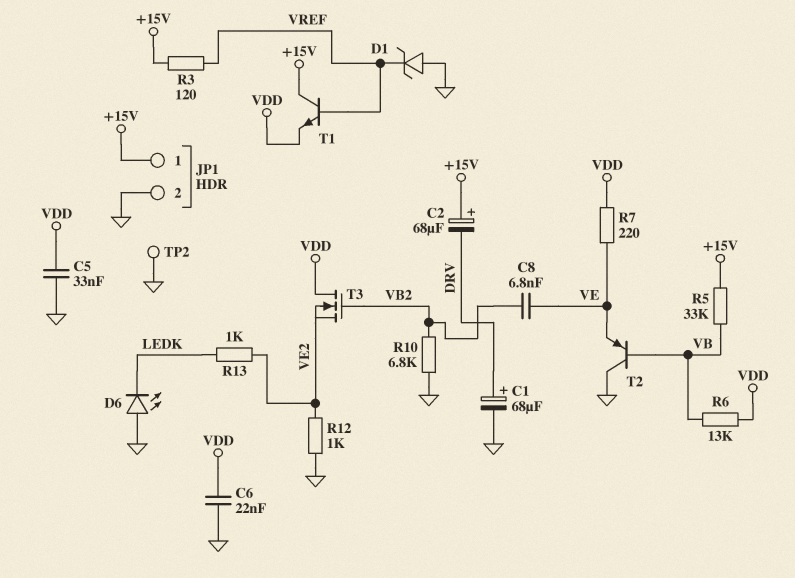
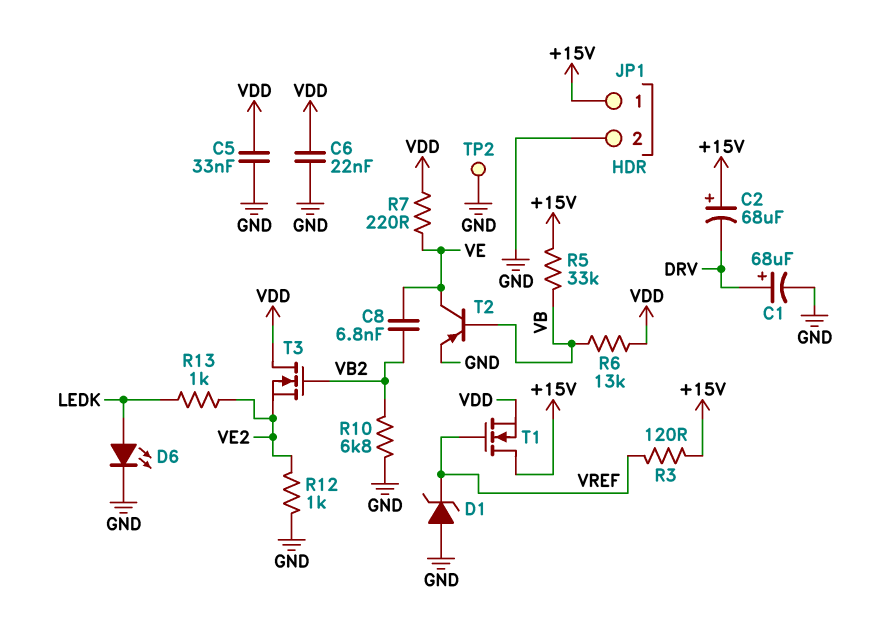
D6: LED (A GND, K LEDK) -> LED (A LEDK, K GND)
T1: NPN (B VREF, C +15V, E VDD) -> NMOS (G VREF, D +15V, S VDD)
T2: PNP (B VB, C GND, E VE) -> PNP (B VB, C VE, E GND)

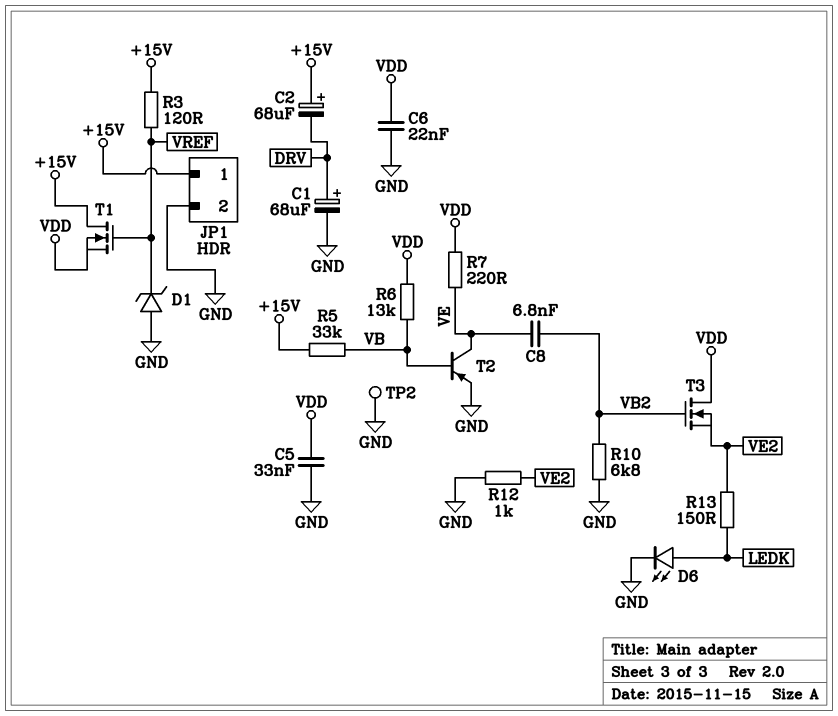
R13: 1k (LEDK, VE2) -> 150 (LEDK, VE2)

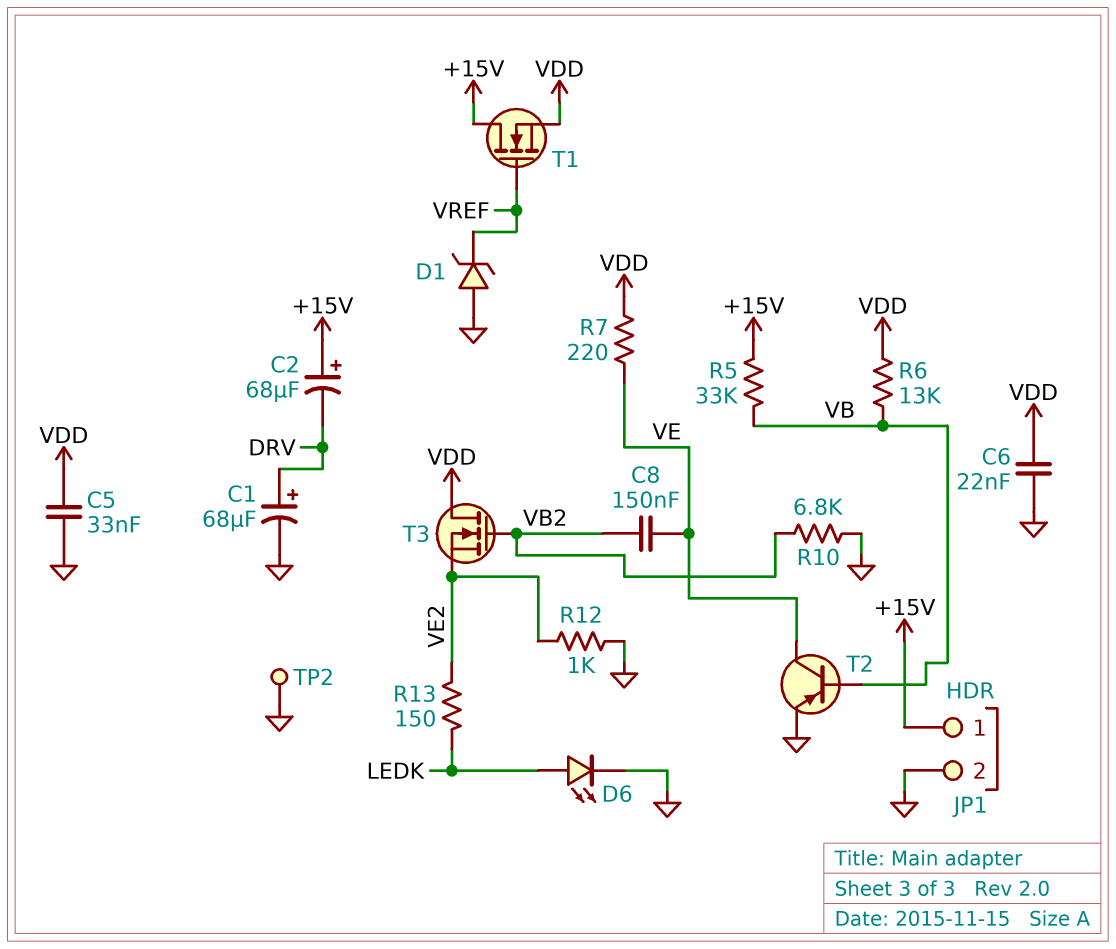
C8: 6.8nF (VB2, VE) -> 150nF (VB2, VE)
R3: 120 (+15V, VREF) -> none

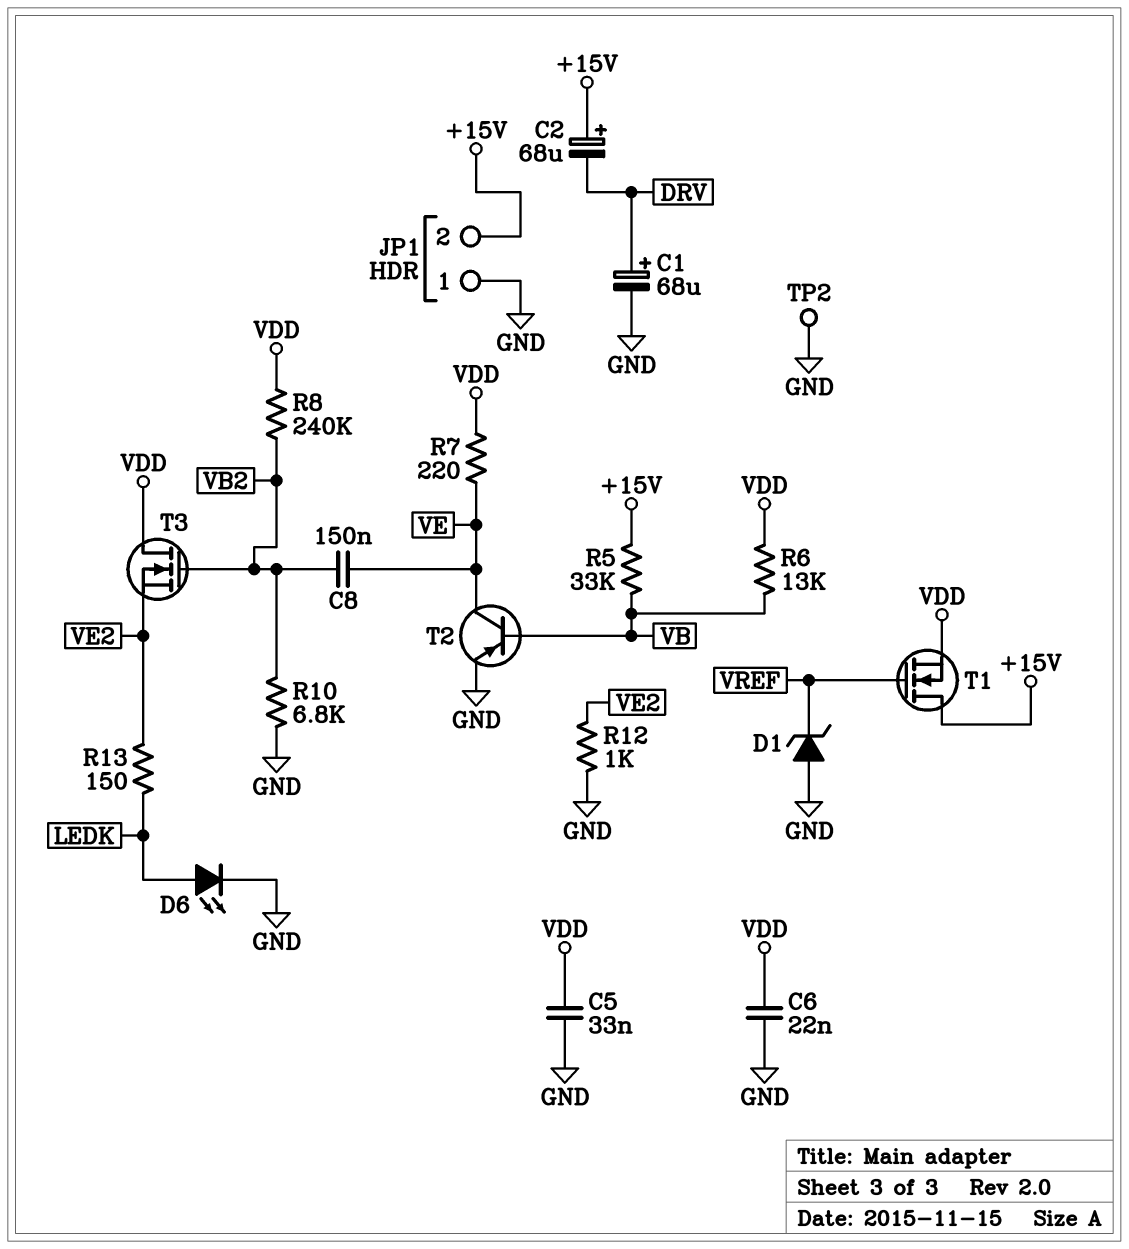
JP1 pin 1: +15V -> GND
JP1 pin 2: GND -> +15V
R8: none -> 240k (VB2, VDD)

